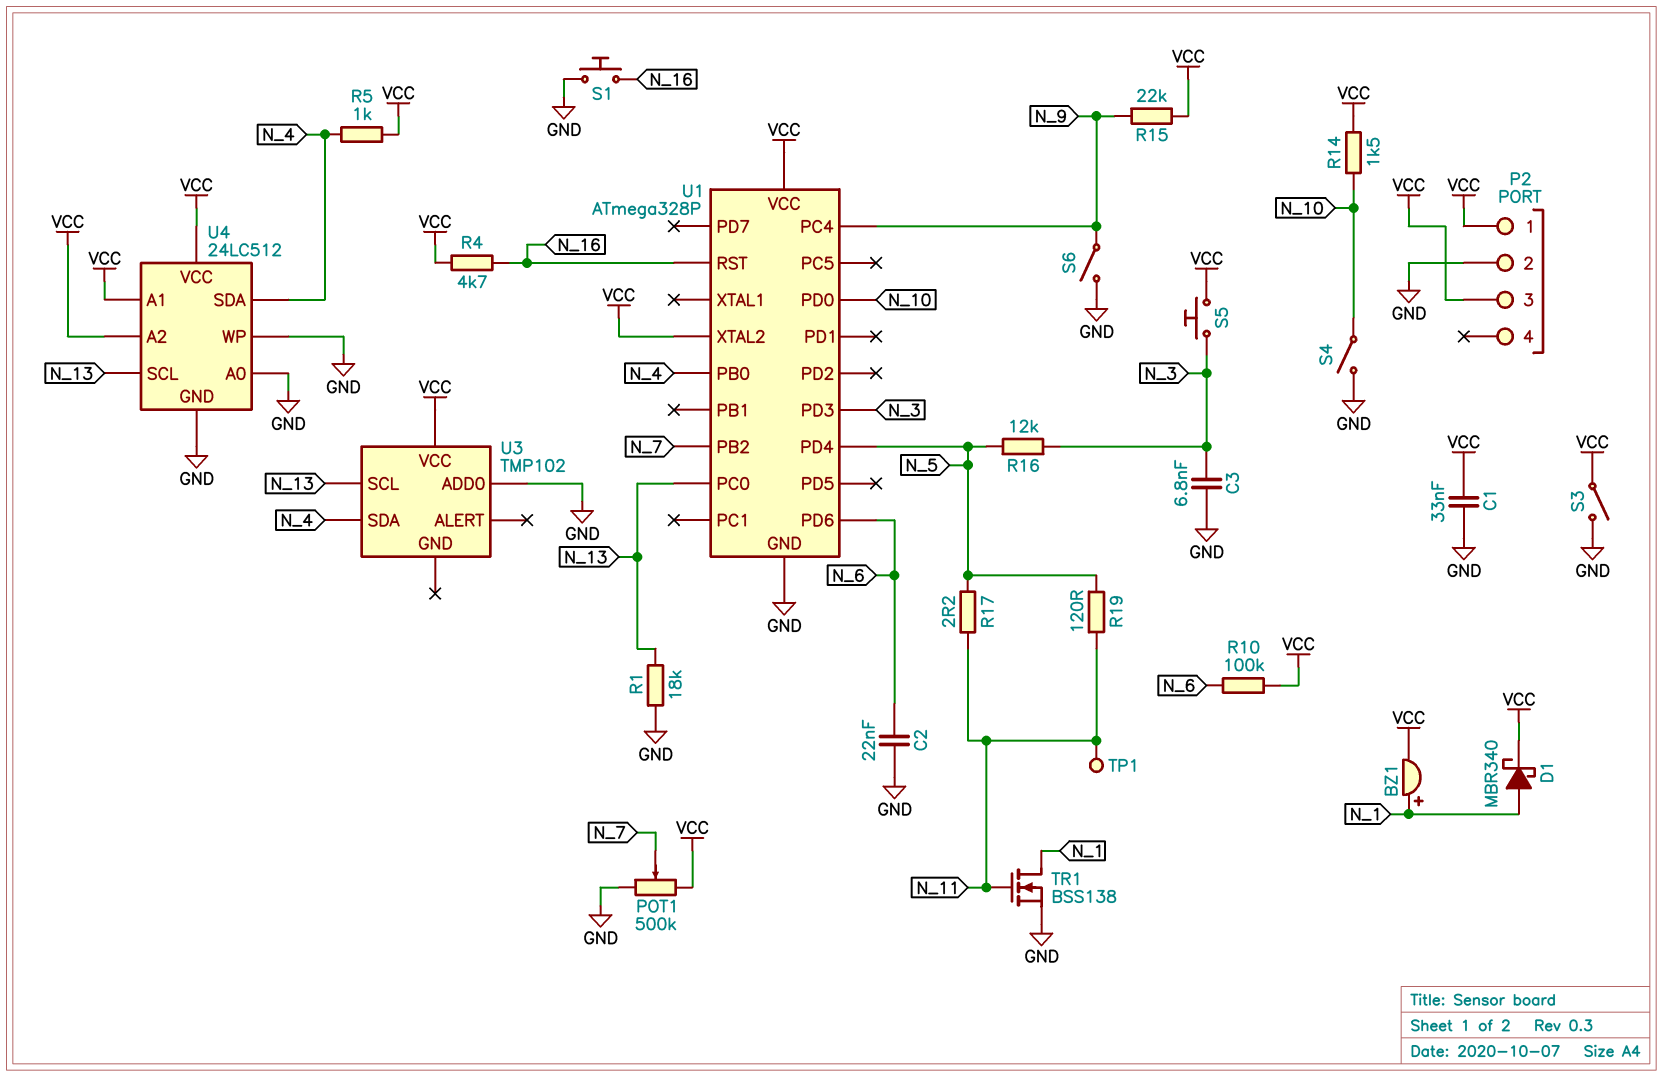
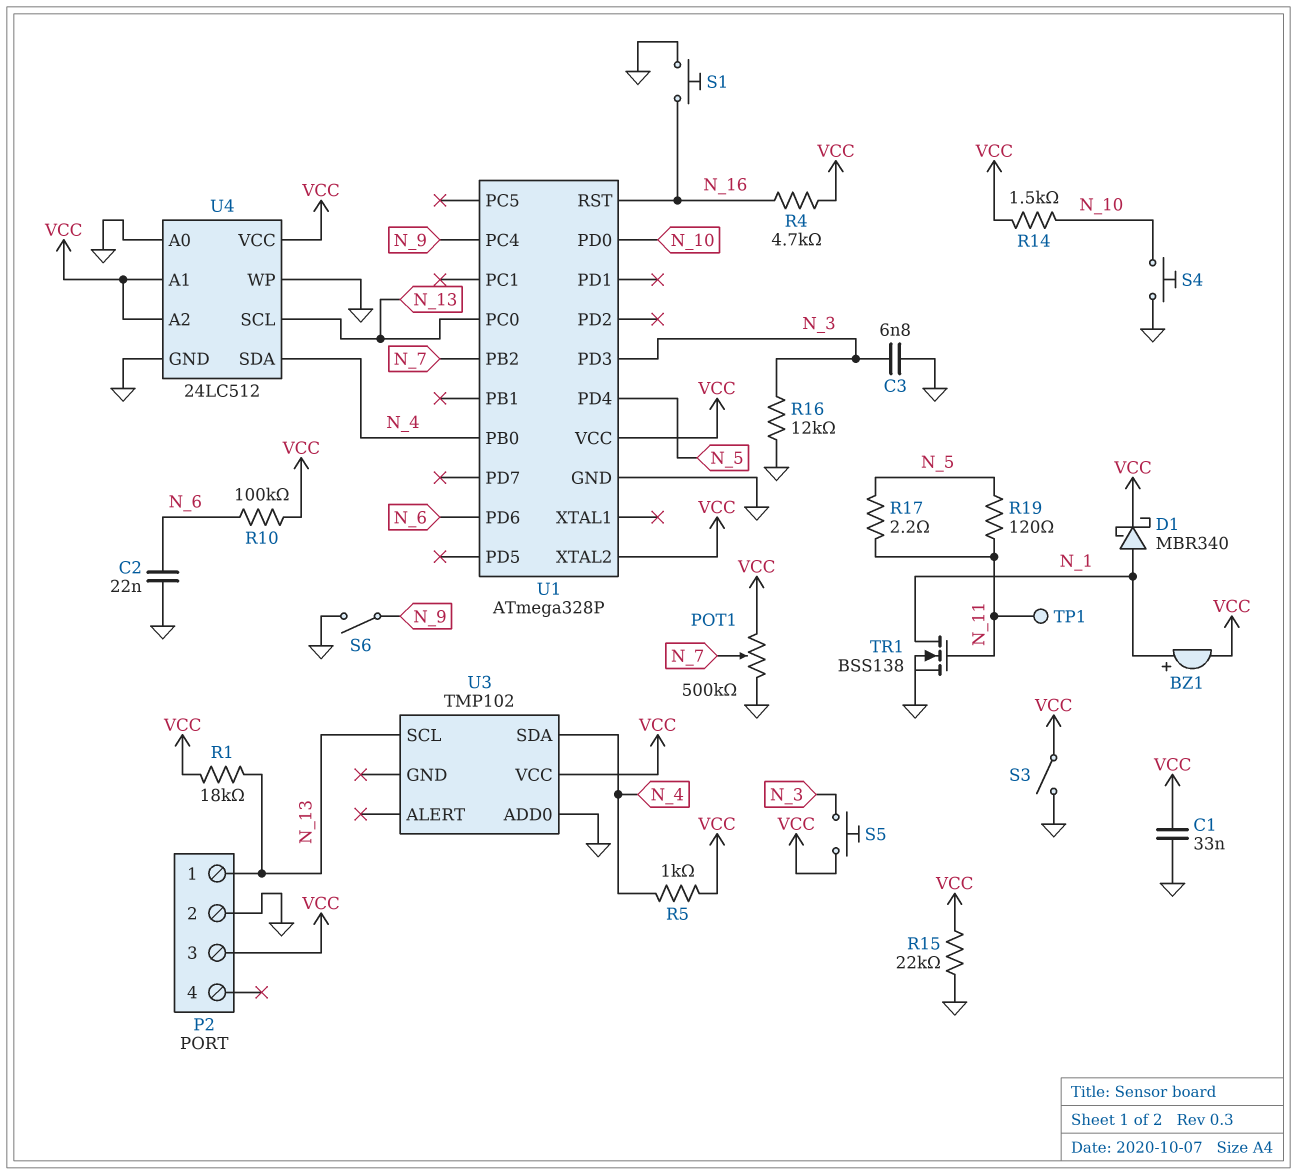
P2 pin 1: VCC -> N_13
R1: 18k (GND, N_13) -> 18k (N_13, VCC)
R15: 22k (N_9, VCC) -> 22k (GND, VCC)
R16: 12k (N_3, N_5) -> 12k (GND, N_3)
S4: switch (GND, N_10) -> button (GND, N_10)

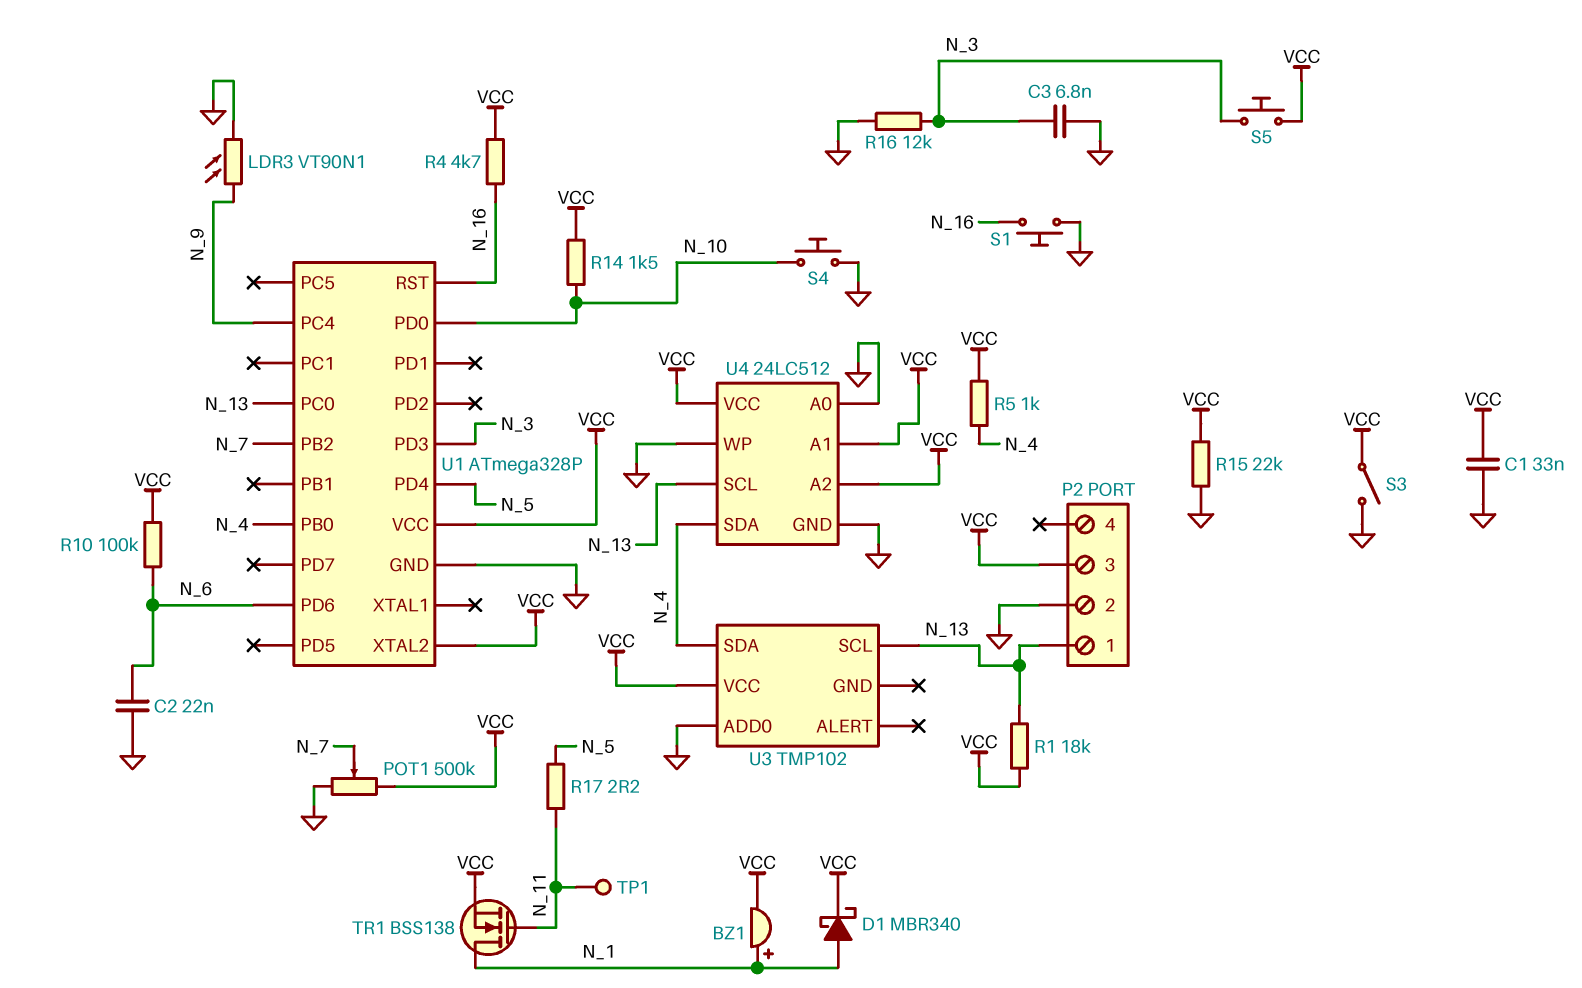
LDR3: none -> VT90N1 (GND, N_9)
R19: 120 (N_5, N_11) -> none
S6: switch (GND, N_9) -> none
TR1: NMOS BSS138 (G N_11, D N_1, S GND) -> NMOS BSS138 (G N_11, D N_1, S VCC)

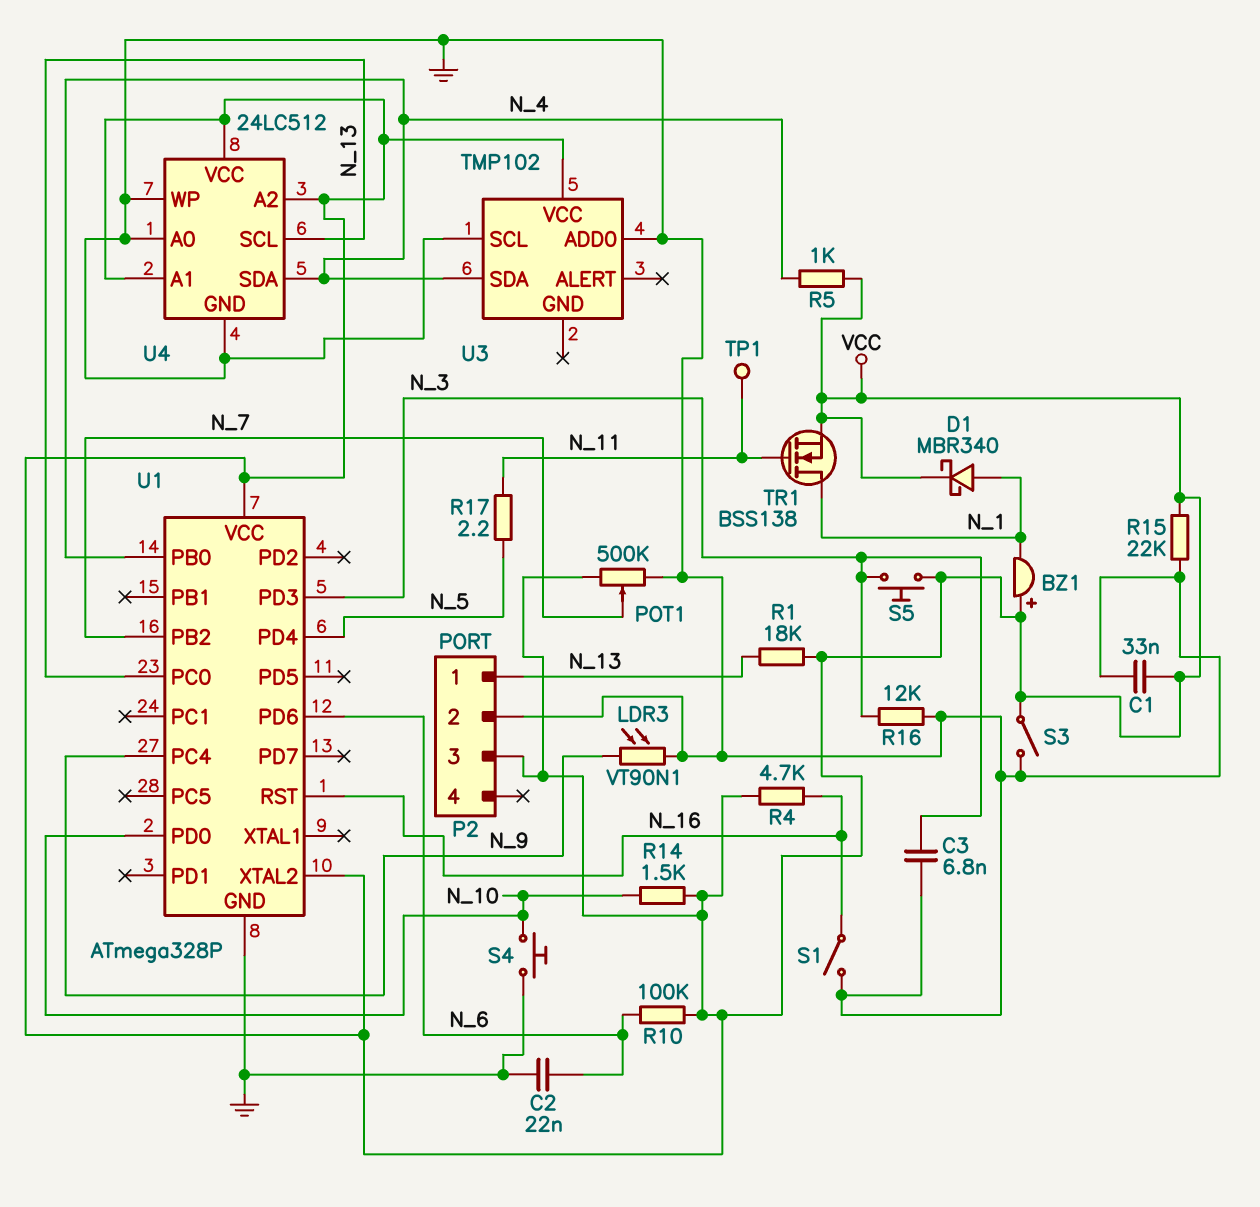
BZ1: buzzer (plus N_1, minus VCC) -> buzzer (plus VCC, minus N_1)
S1: button (GND, N_16) -> switch (GND, N_16)
U3 pin SCL: N_13 -> GND

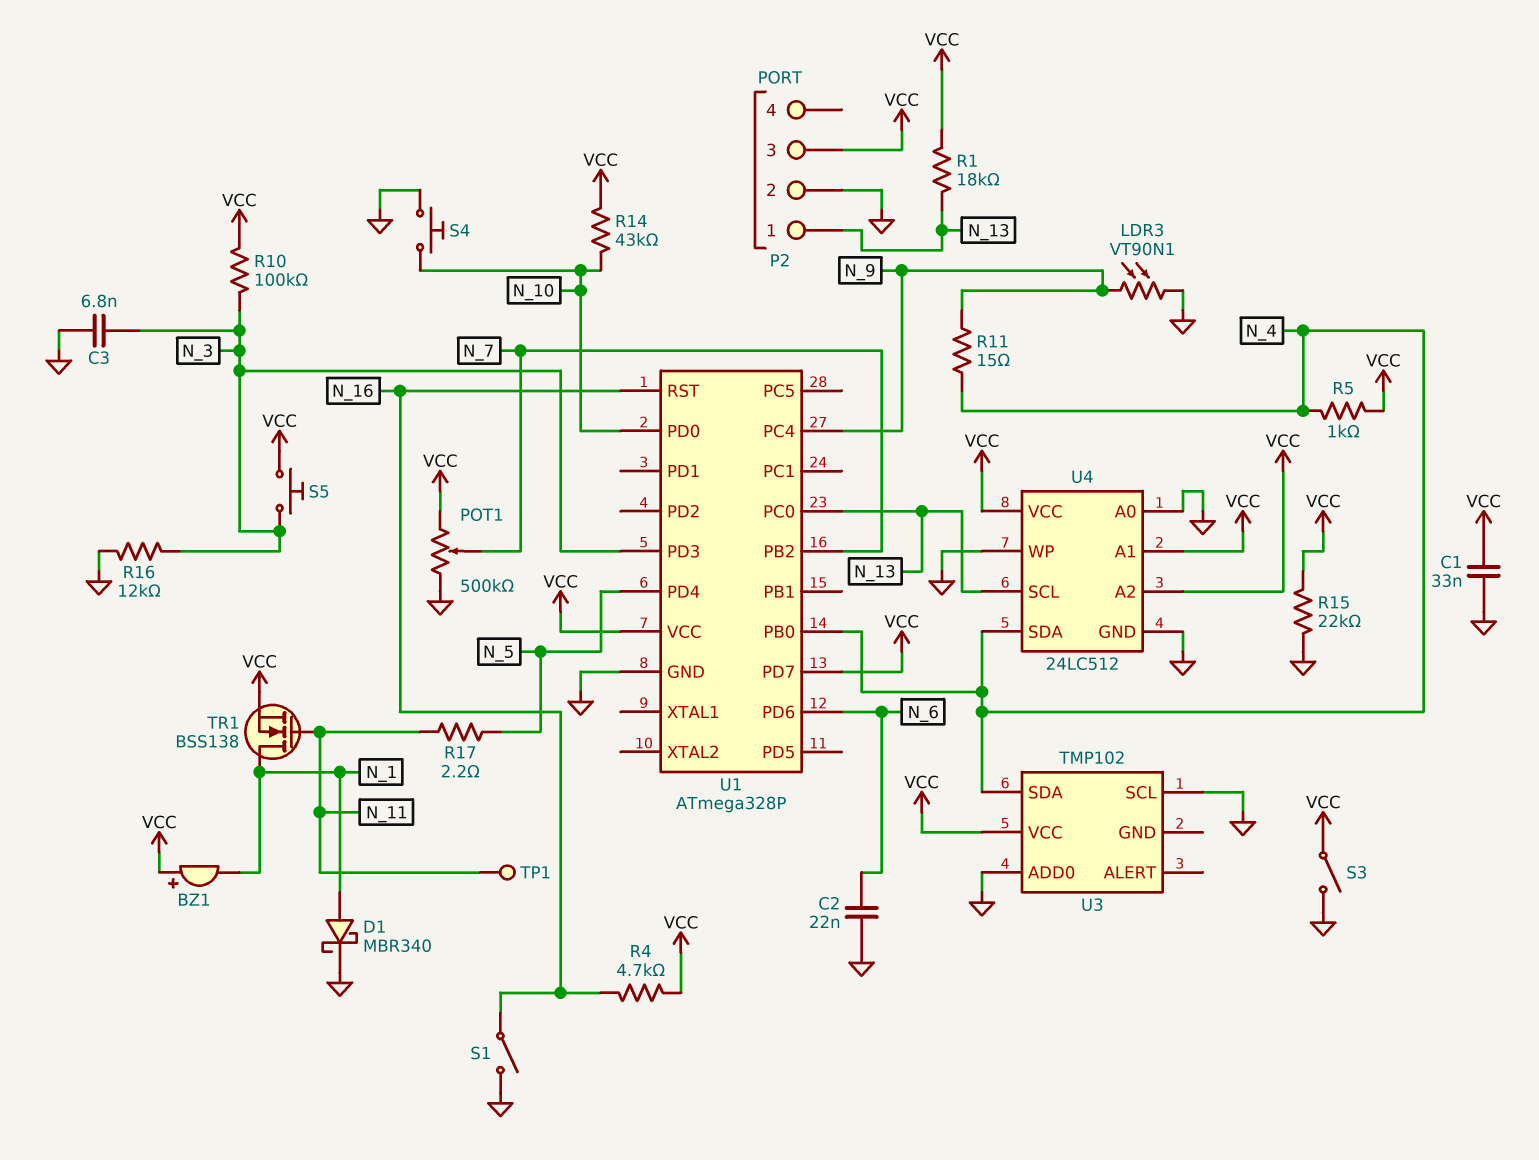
D1: schottky MBR340 (A N_1, K VCC) -> schottky MBR340 (A N_1, K GND)
R10: 100k (N_6, VCC) -> 100k (N_3, VCC)
R11: none -> 15 (N_4, N_9)
R14: 1.5k (N_10, VCC) -> 43k (N_10, VCC)
U1 pin PD7: none -> VCC
U1 pin XTAL2: VCC -> none

